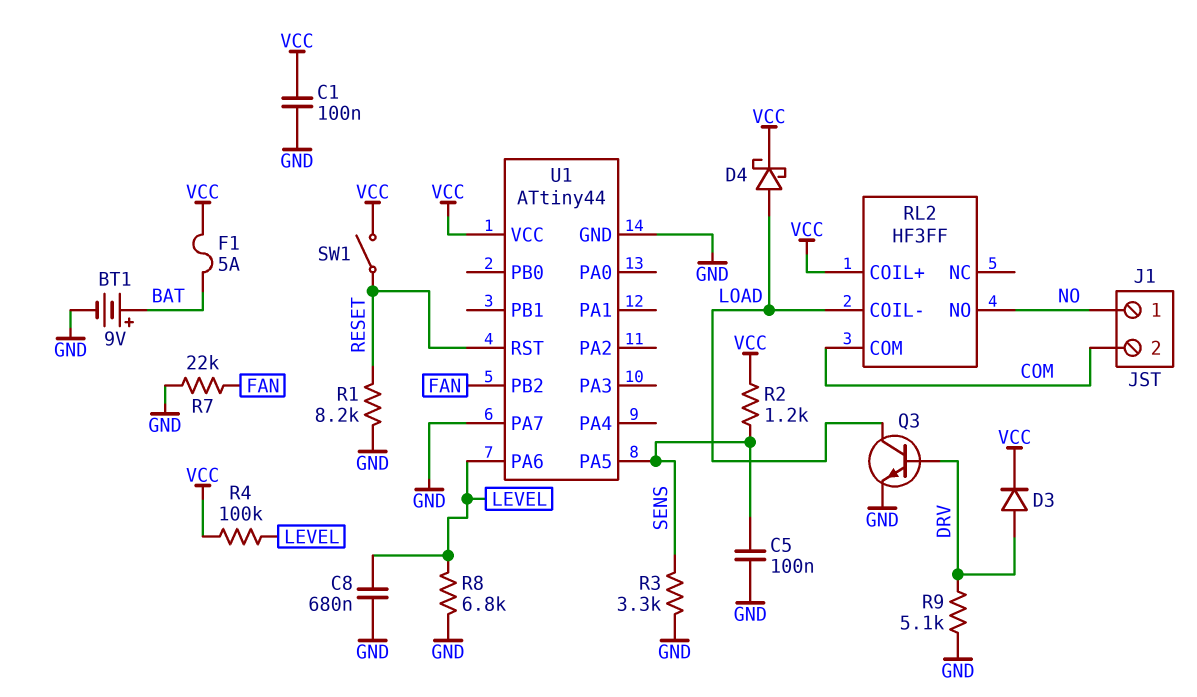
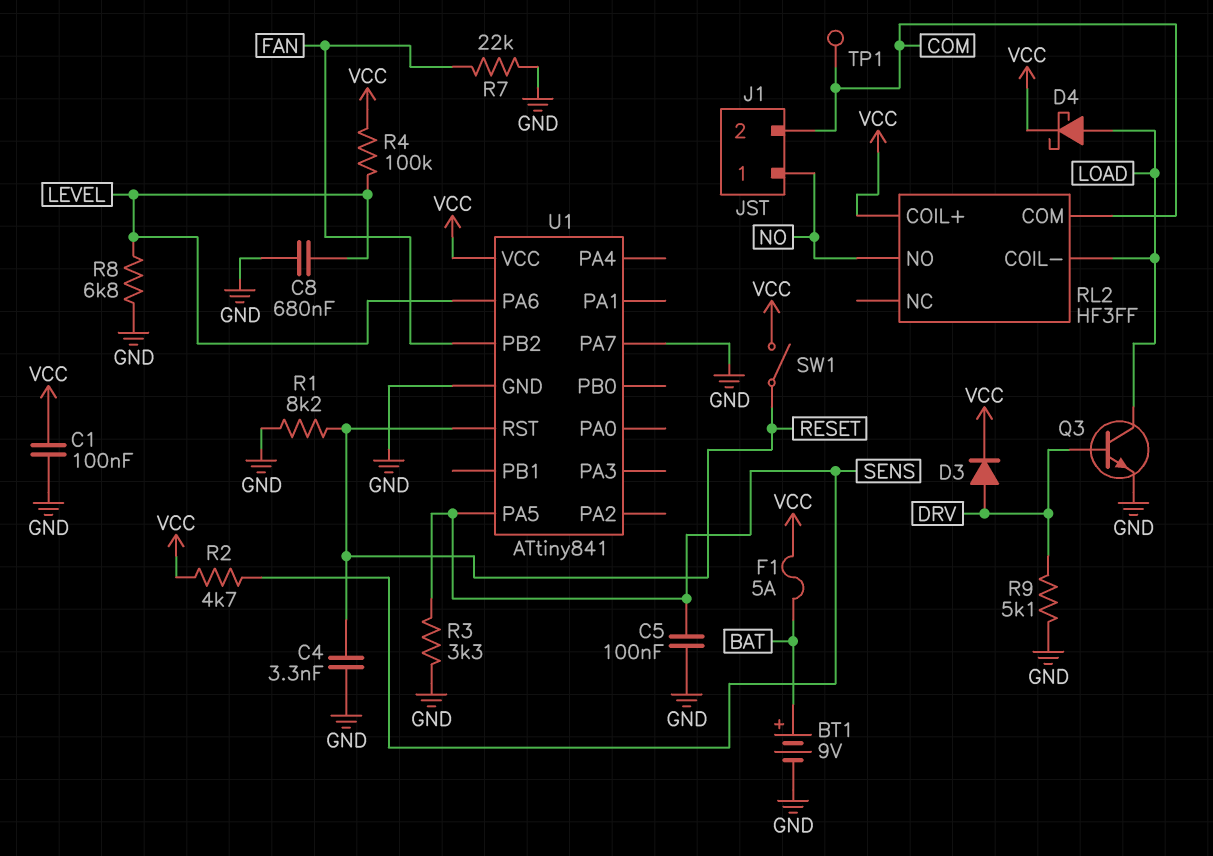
C4: none -> 3.3nF (GND, RESET)
R2: 1.2k (SENS, VCC) -> 4.7k (SENS, VCC)
TP1: none -> test point (COM)
U1: ATtiny44 -> ATtiny841

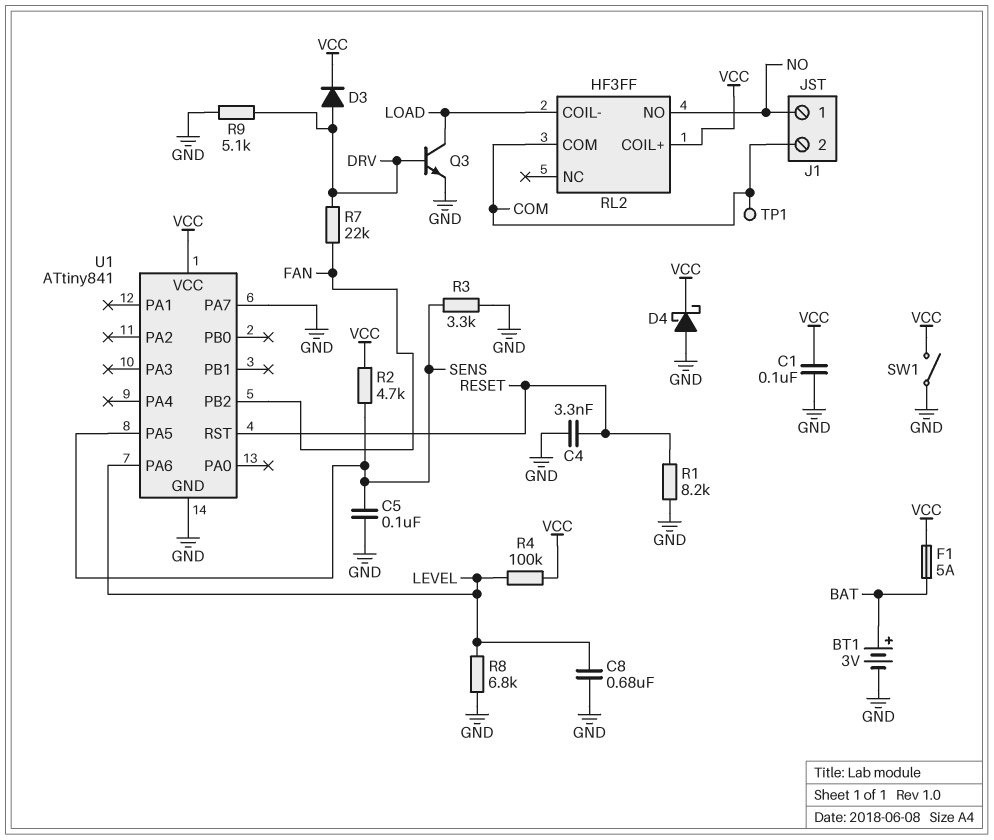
BT1: 9V (plus BAT, minus GND) -> 3V (plus BAT, minus GND)
D4: schottky (A LOAD, K VCC) -> schottky (A GND, K VCC)
R7: 22k (FAN, GND) -> 22k (DRV, FAN)
SW1: switch (RESET, VCC) -> switch (GND, VCC)

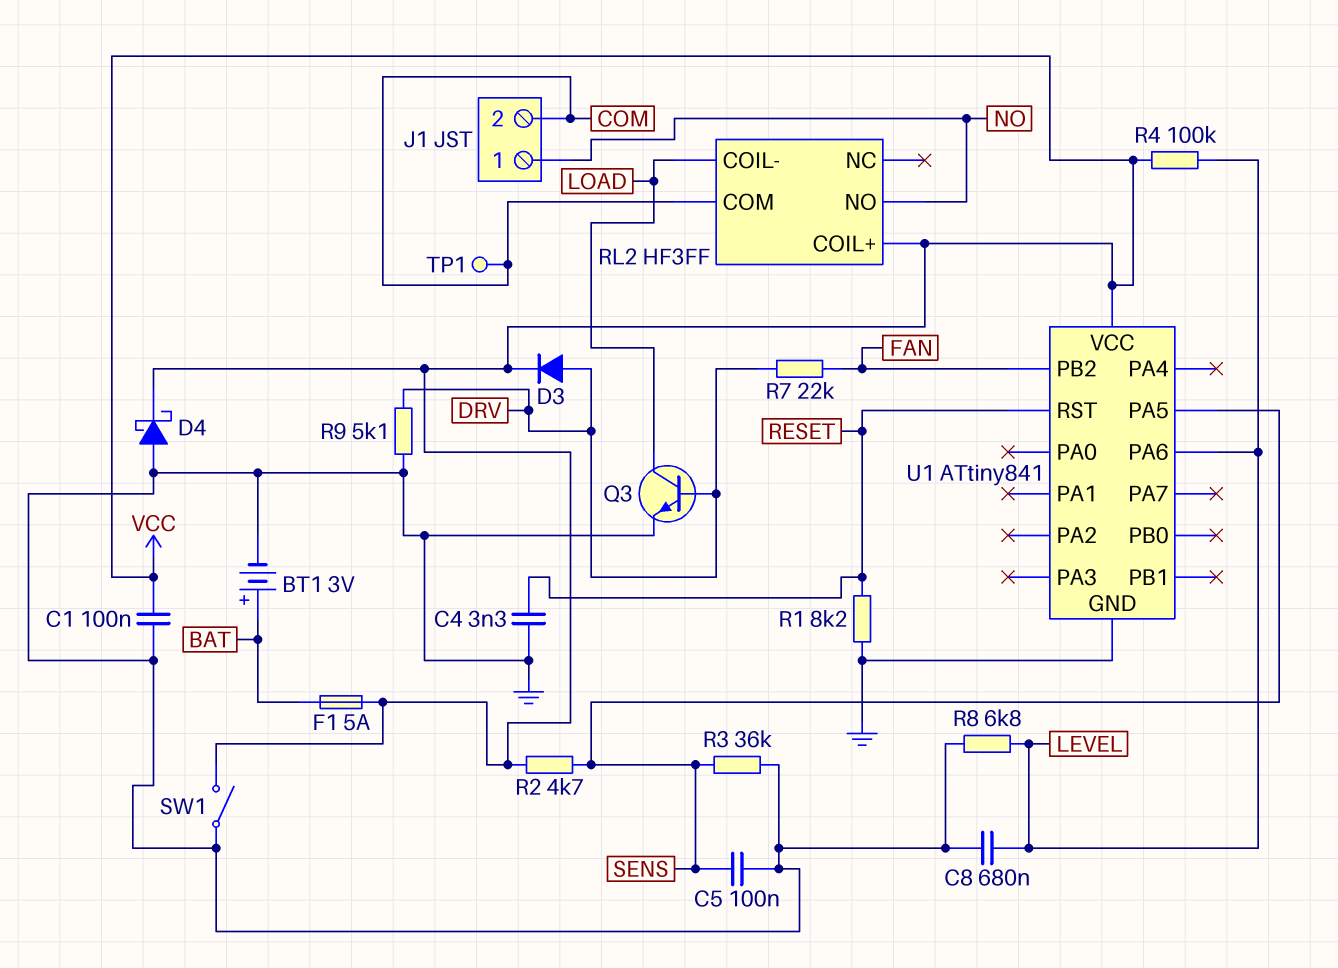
R3: 3.3k (GND, SENS) -> 36k (GND, SENS)
U1 pin PA7: GND -> none

